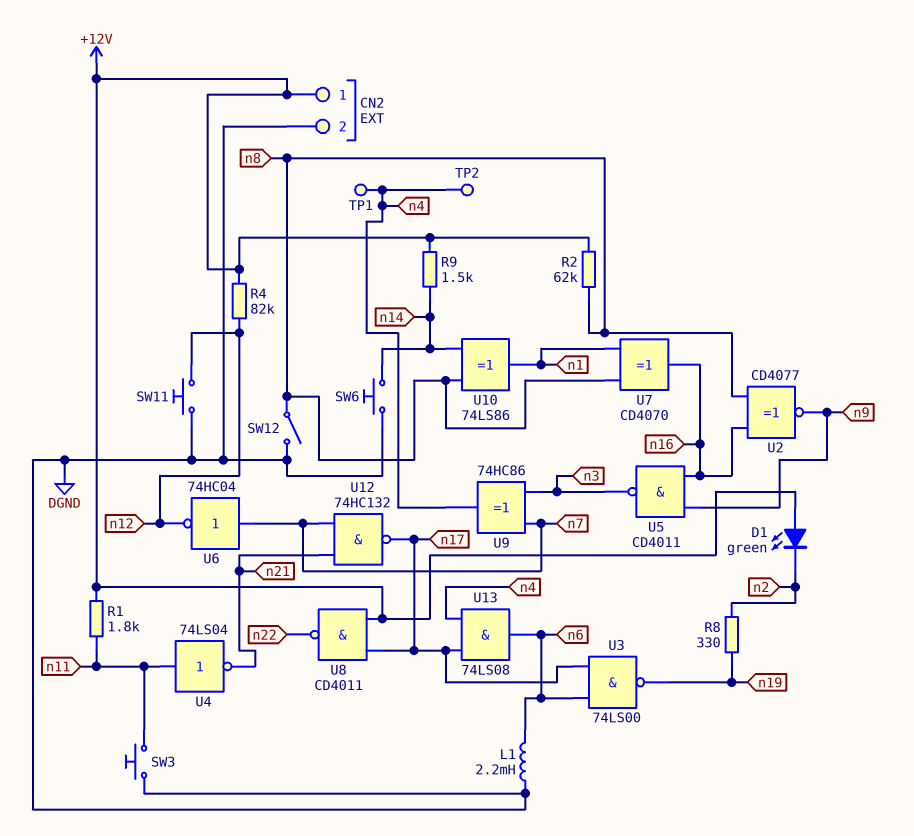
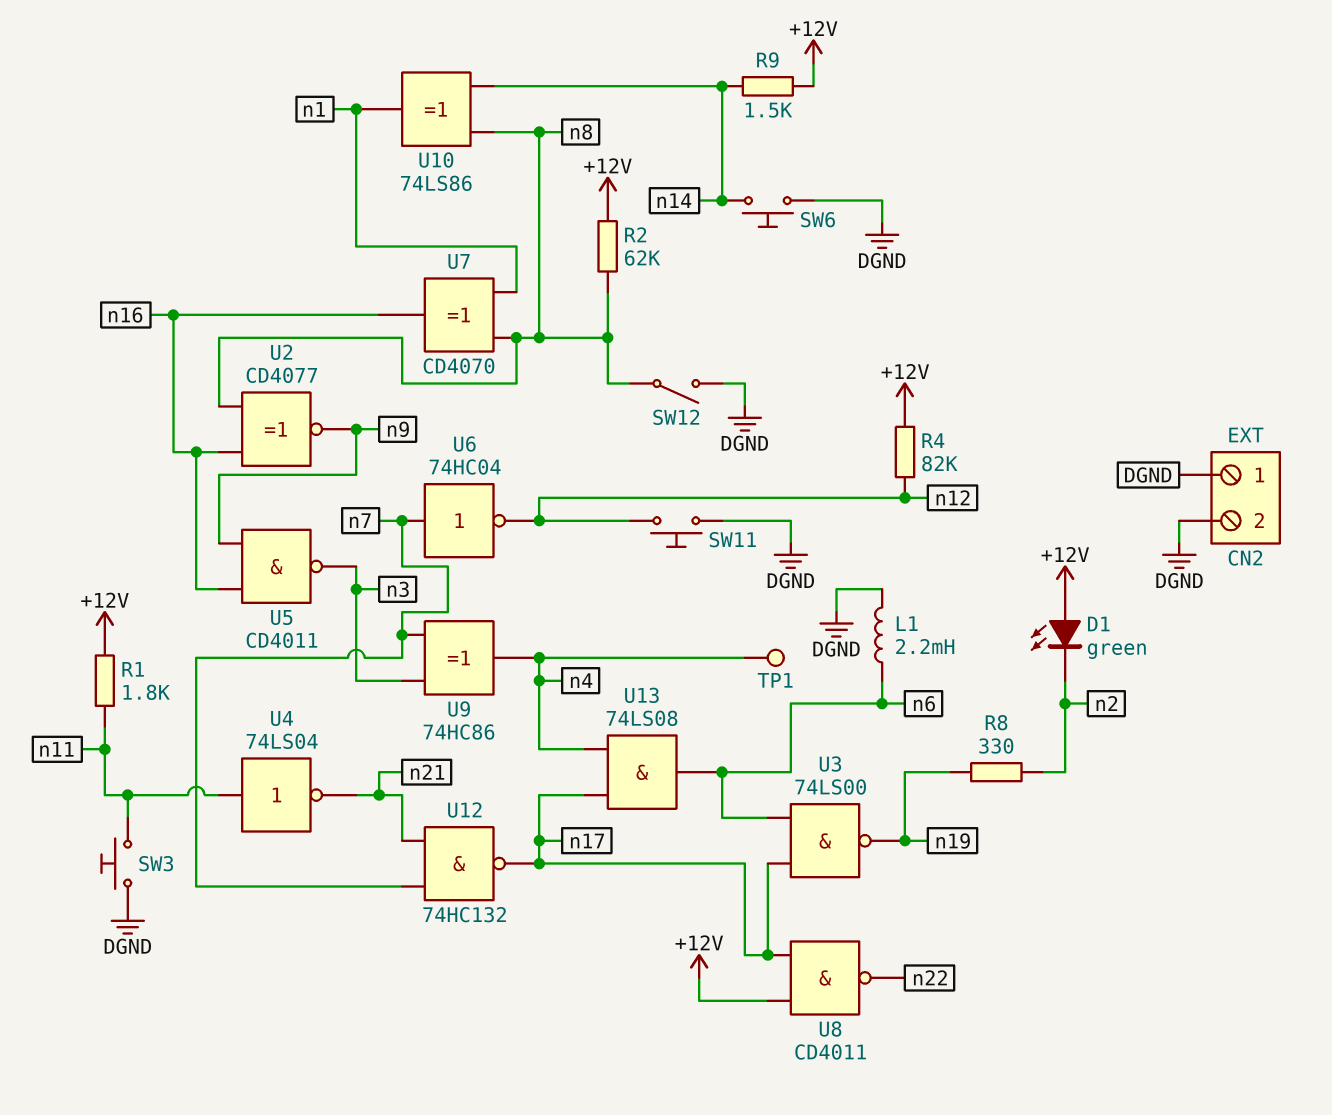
CN2 pin 1: +12V -> DGND
TP2: test point (n4) -> none

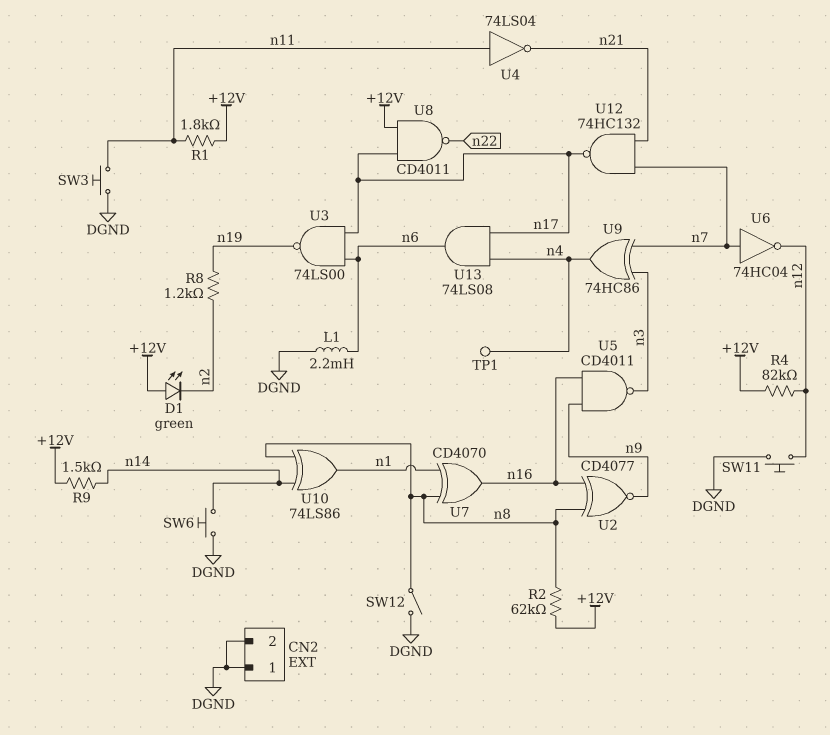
R8: 330 (n2, n19) -> 1.2k (n2, n19)

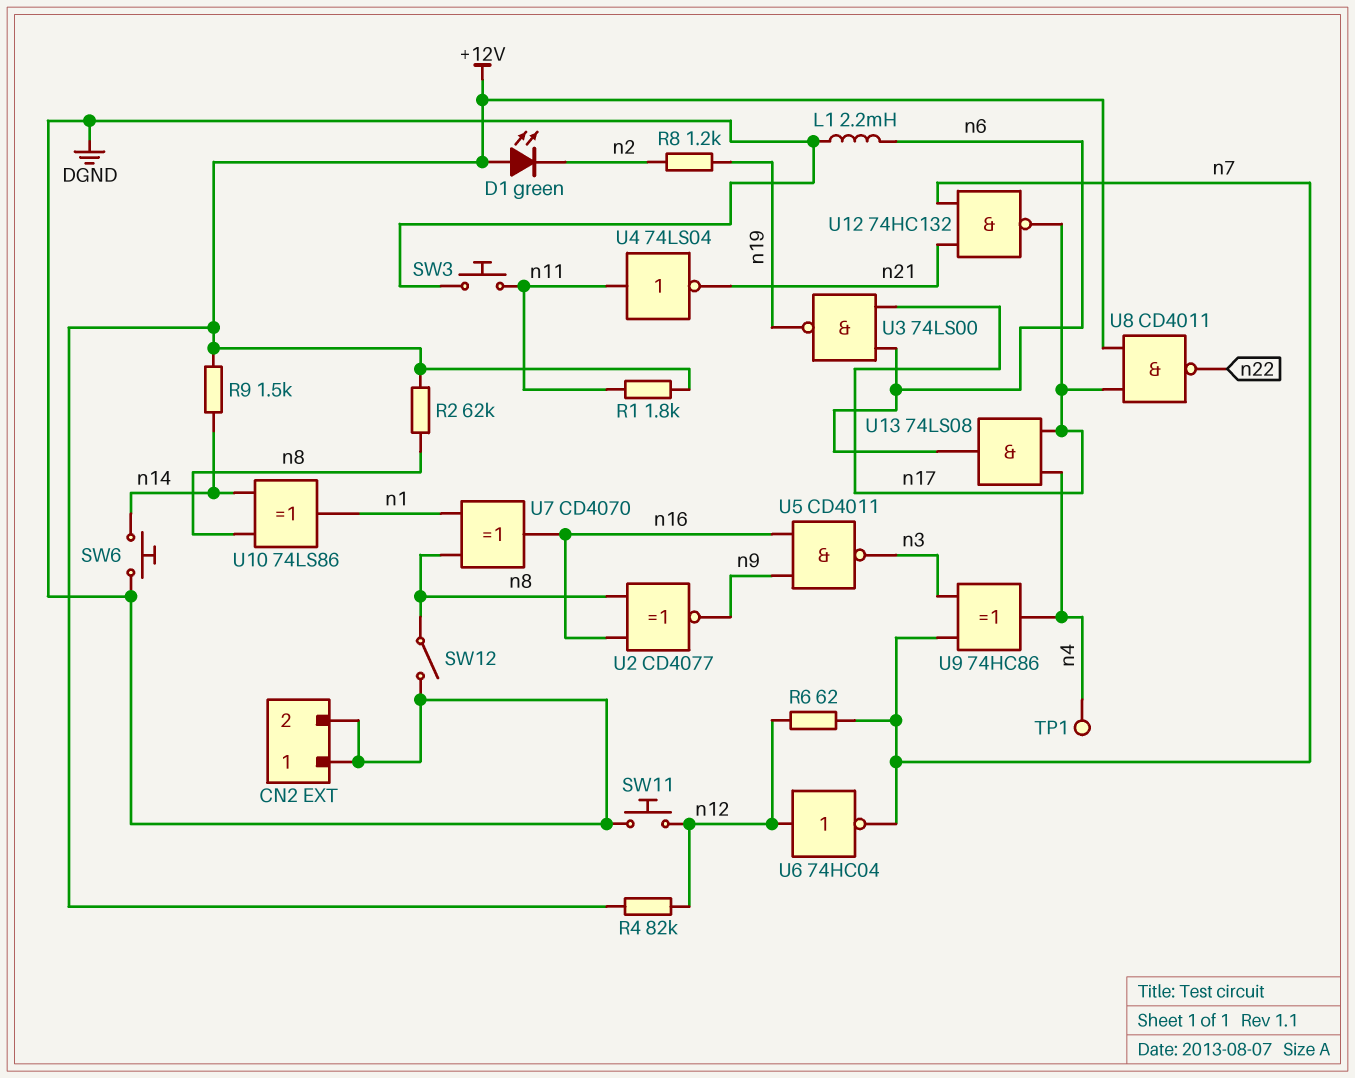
R6: none -> 62 (n7, n12)
U6: NOT 74HC04 (in n7, out n12) -> NOT 74HC04 (in n12, out n7)

